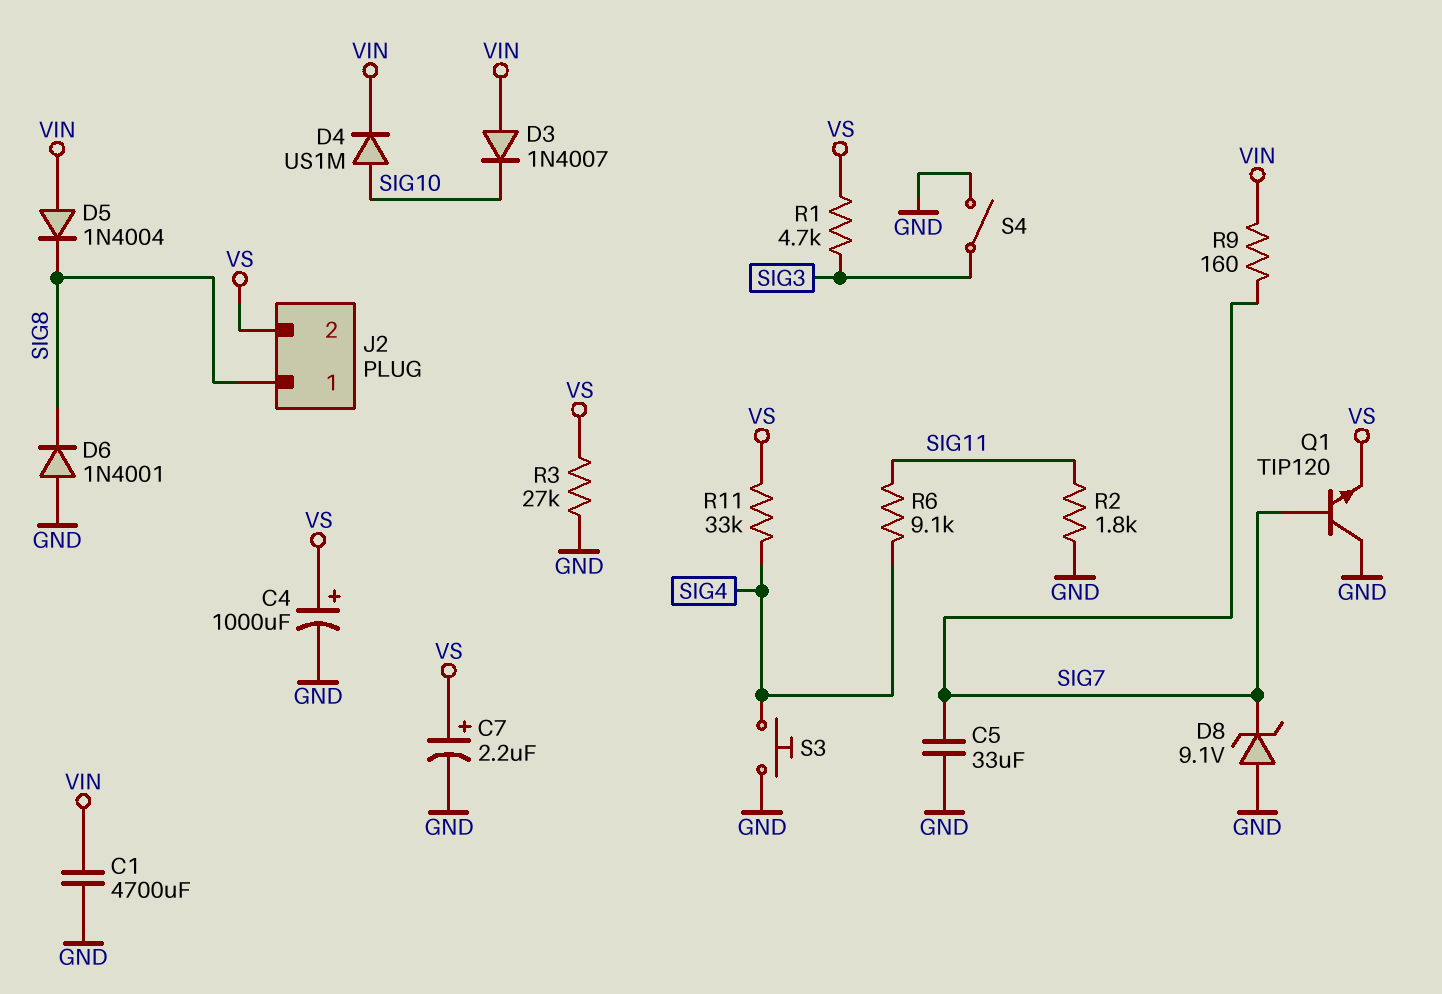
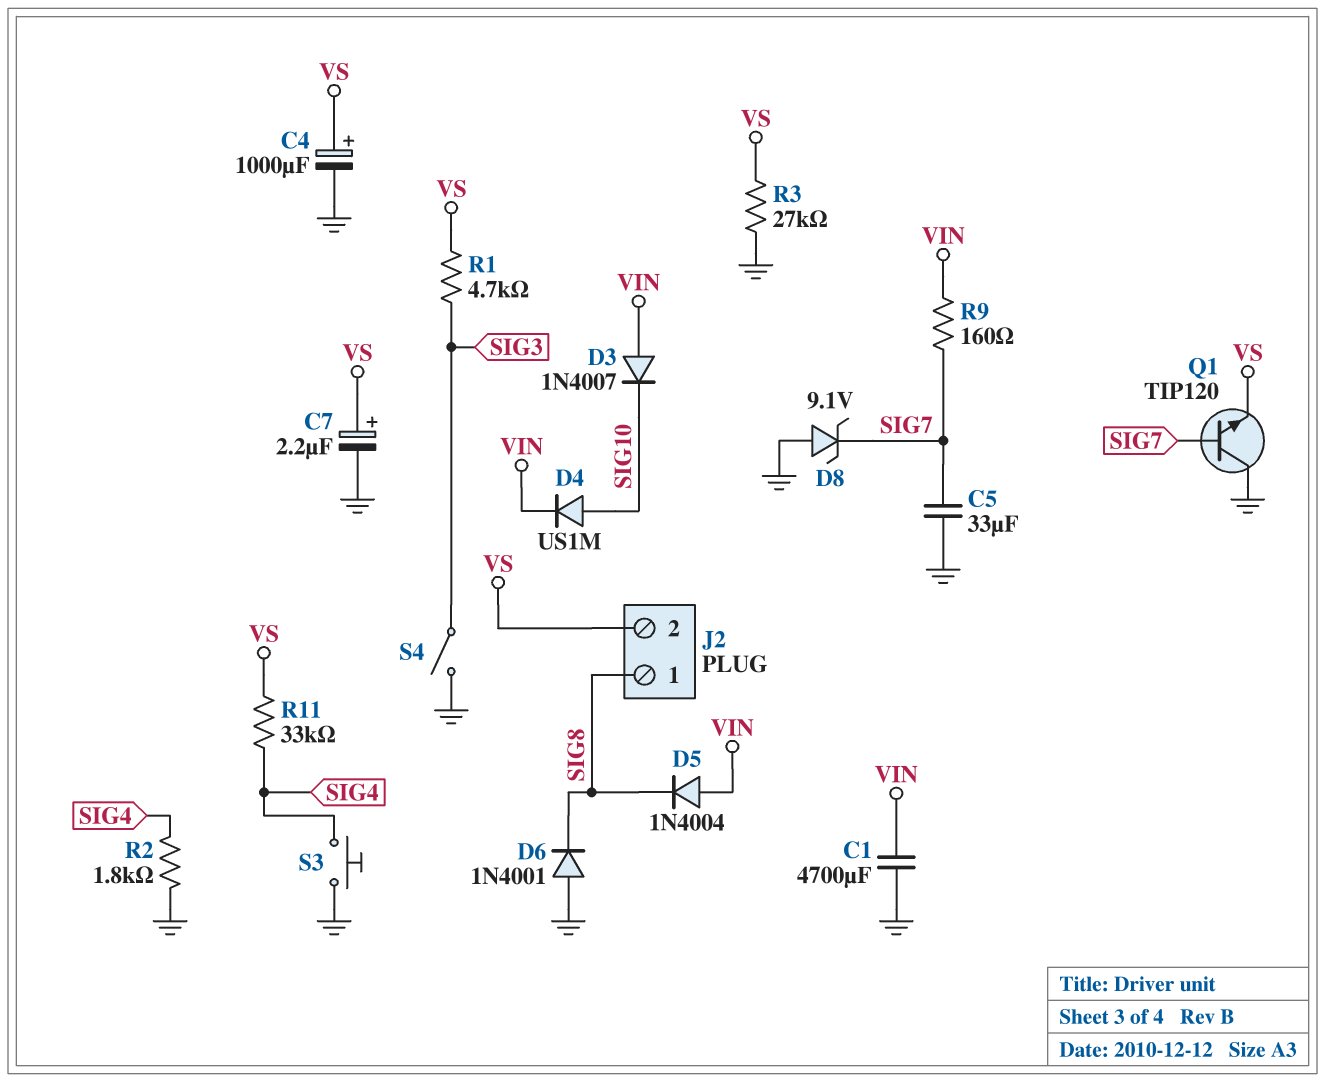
R2: 1.8k (GND, SIG11) -> 1.8k (GND, SIG4)
R6: 9.1k (SIG4, SIG11) -> none

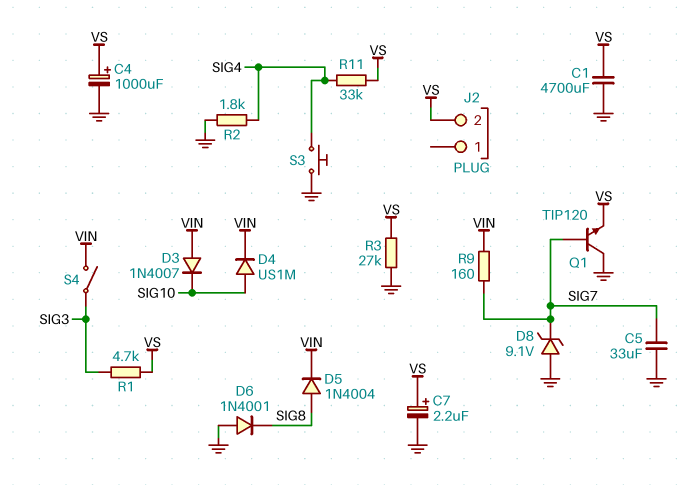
C1: 4700uF (GND, VIN) -> 4700uF (GND, VS)
D5: diode 1N4004 (A VIN, K SIG8) -> diode 1N4004 (A SIG8, K VIN)
J2 pin 1: SIG8 -> none
S4: switch (GND, SIG3) -> switch (SIG3, VIN)

